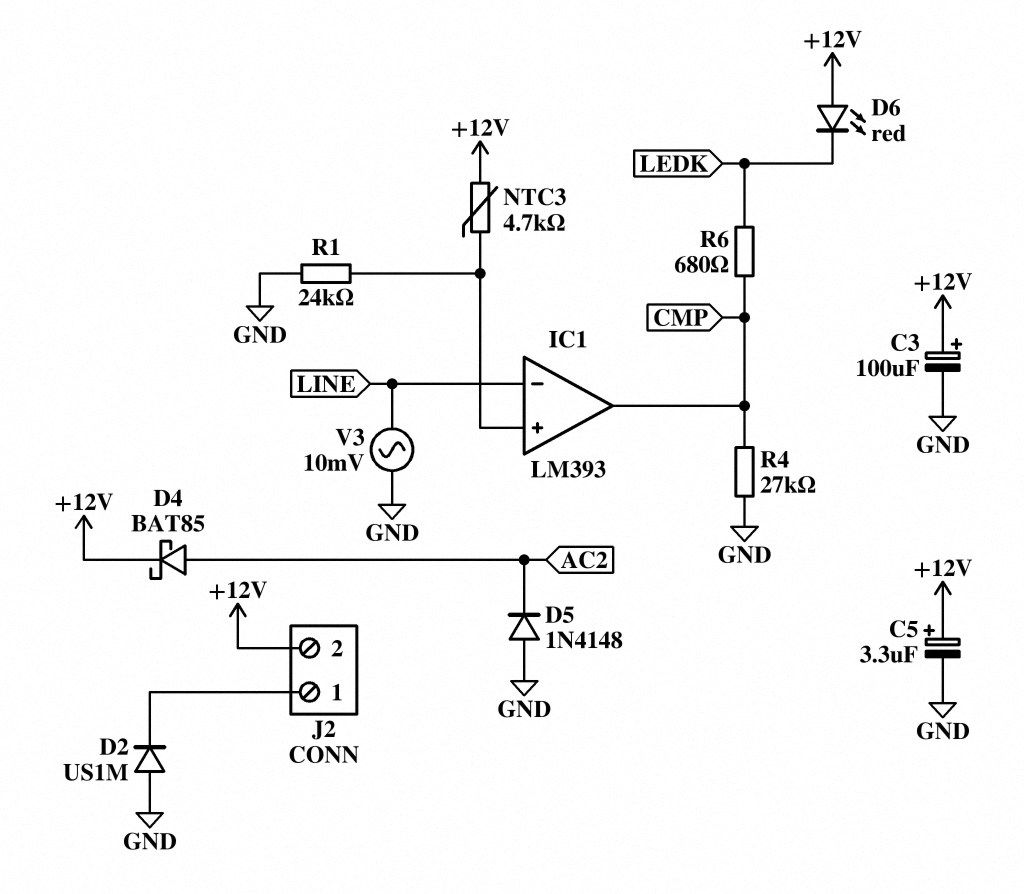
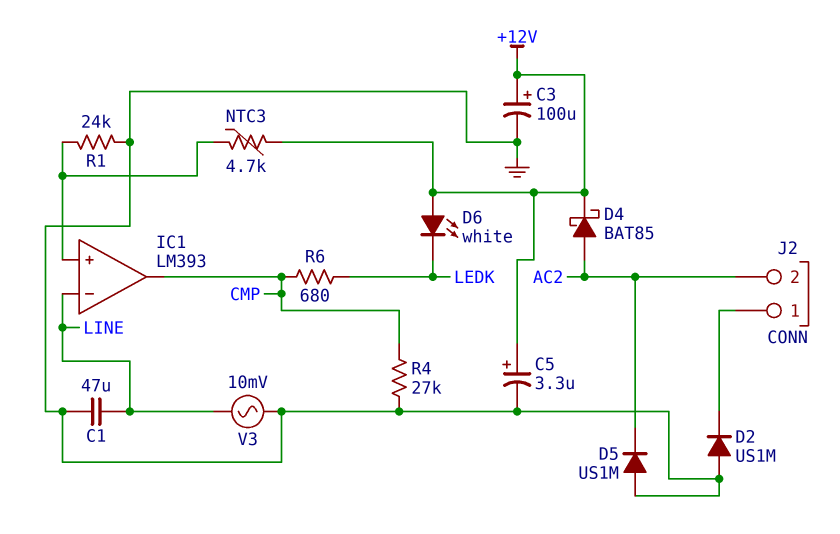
C1: none -> 47uF (GND, LINE)
D5: diode 1N4148 (A GND, K AC2) -> diode US1M (A GND, K AC2)
D6: LED red (A +12V, K LEDK) -> LED white (A +12V, K LEDK)
J2 pin 2: +12V -> AC2

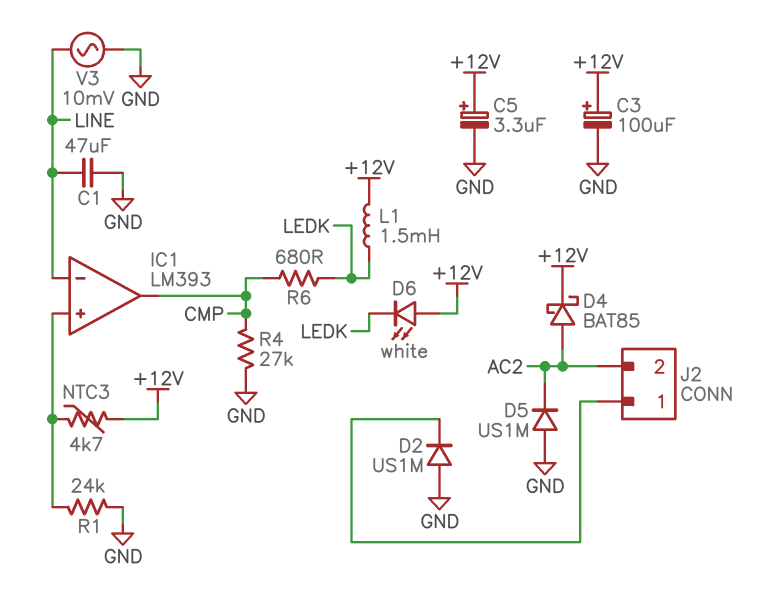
L1: none -> 1.5mH (+12V, LEDK)

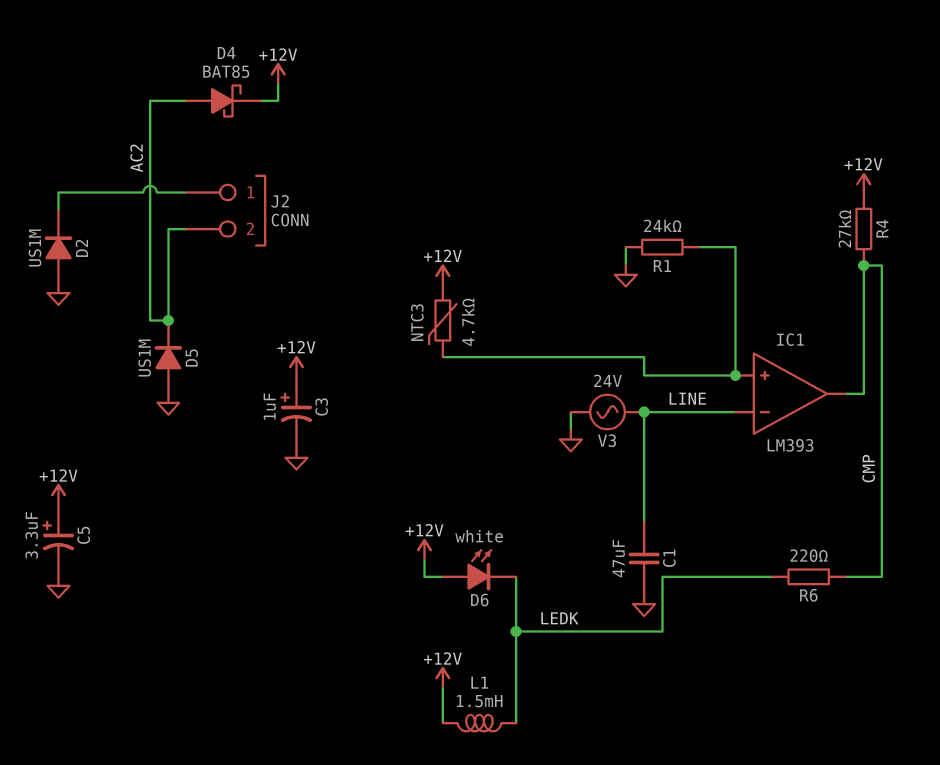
C3: 100uF (plus +12V, minus GND) -> 1uF (plus +12V, minus GND)
R4: 27k (CMP, GND) -> 27k (+12V, CMP)
R6: 680 (CMP, LEDK) -> 220 (CMP, LEDK)
V3: AC 10mV (GND, LINE) -> AC 24V (GND, LINE)

